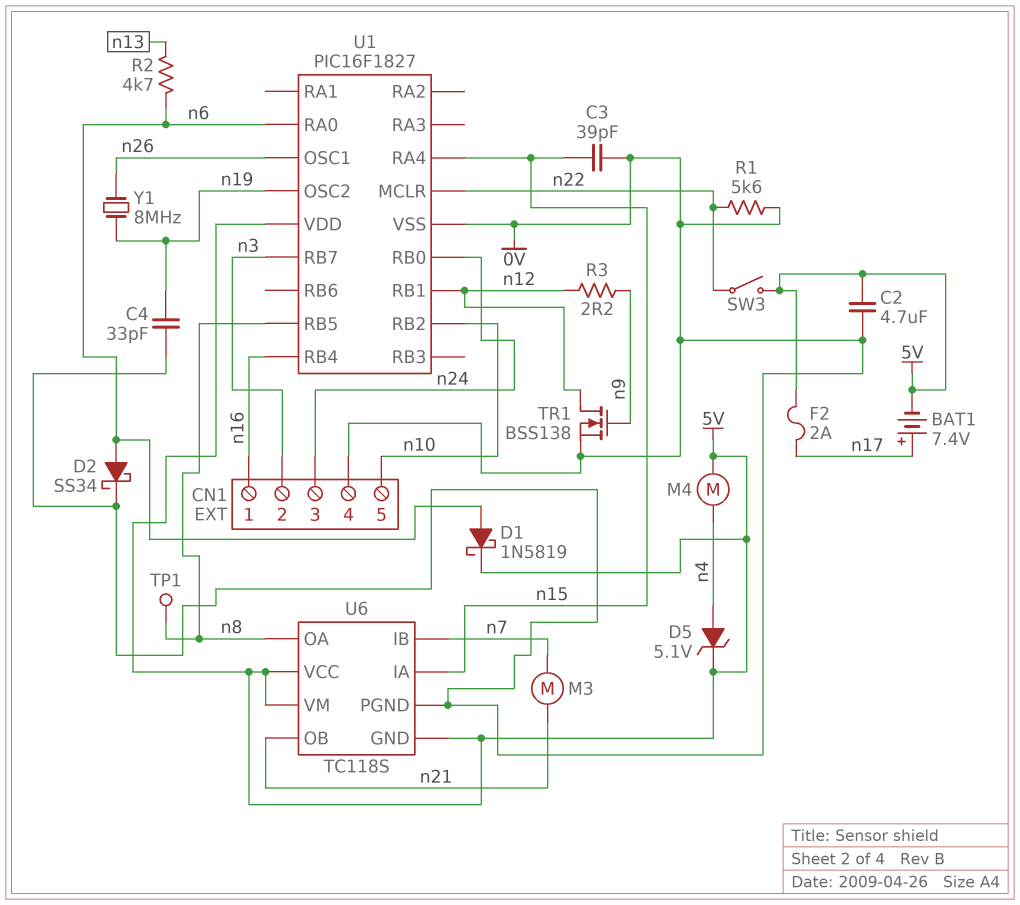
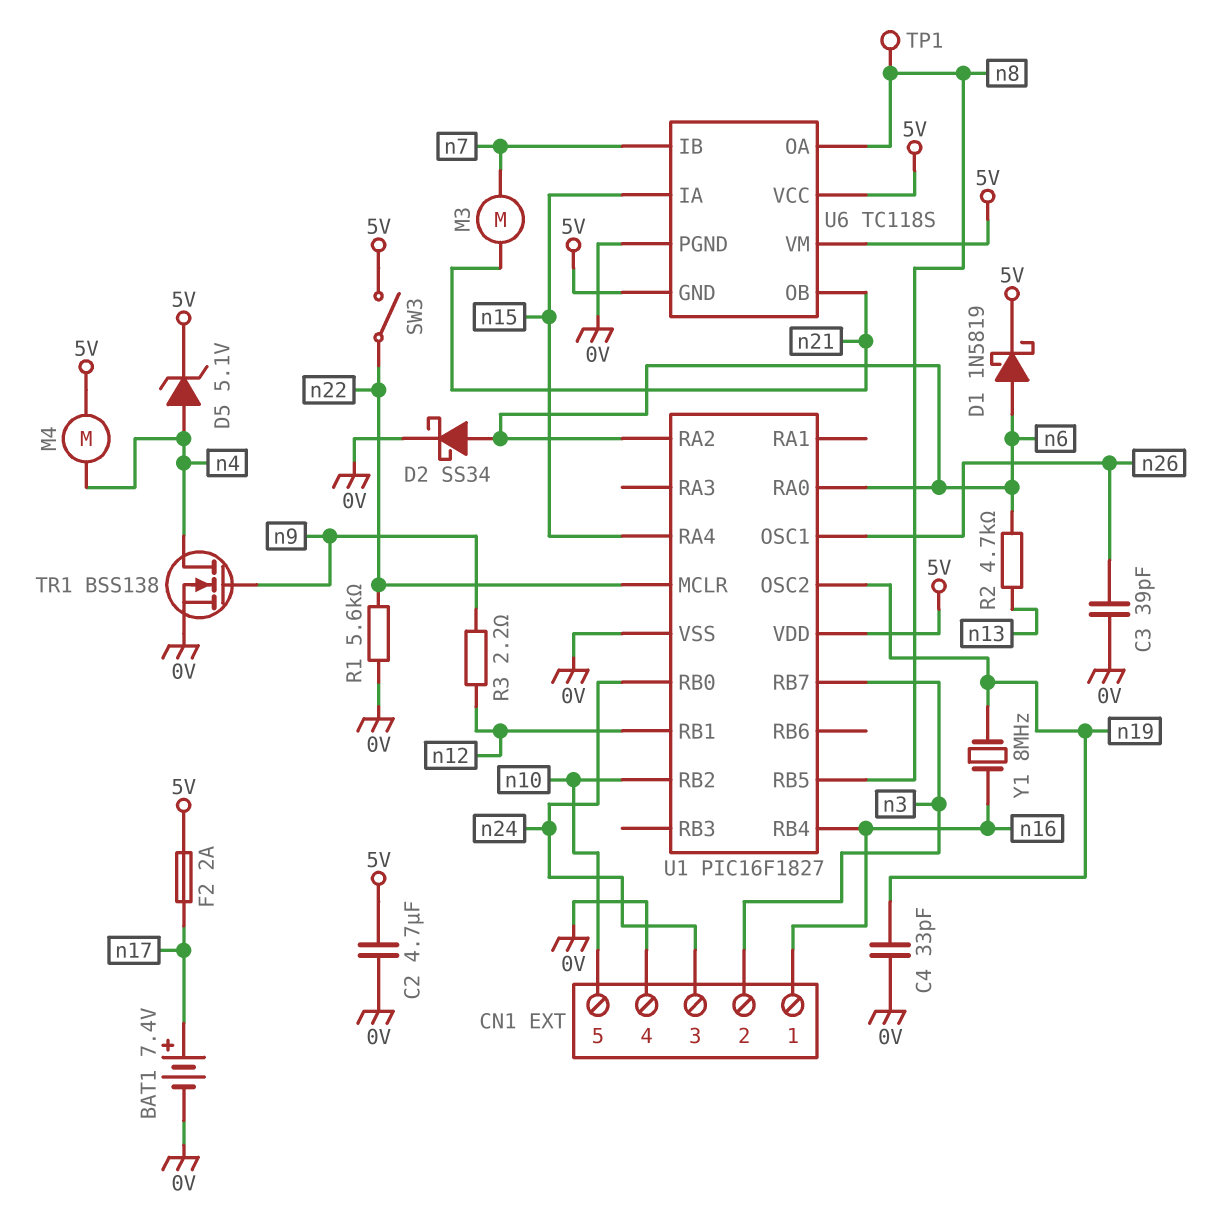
BAT1: 7.4V (plus n17, minus 5V) -> 7.4V (plus n17, minus 0V)
C3: 39pF (0V, n15) -> 39pF (0V, n26)
TR1: NMOS BSS138 (G n9, D n12, S 0V) -> NMOS BSS138 (G n9, D n4, S 0V)
U1 pin RA2: none -> n6
Y1: 8MHz (n19, n26) -> 8MHz (n16, n19)

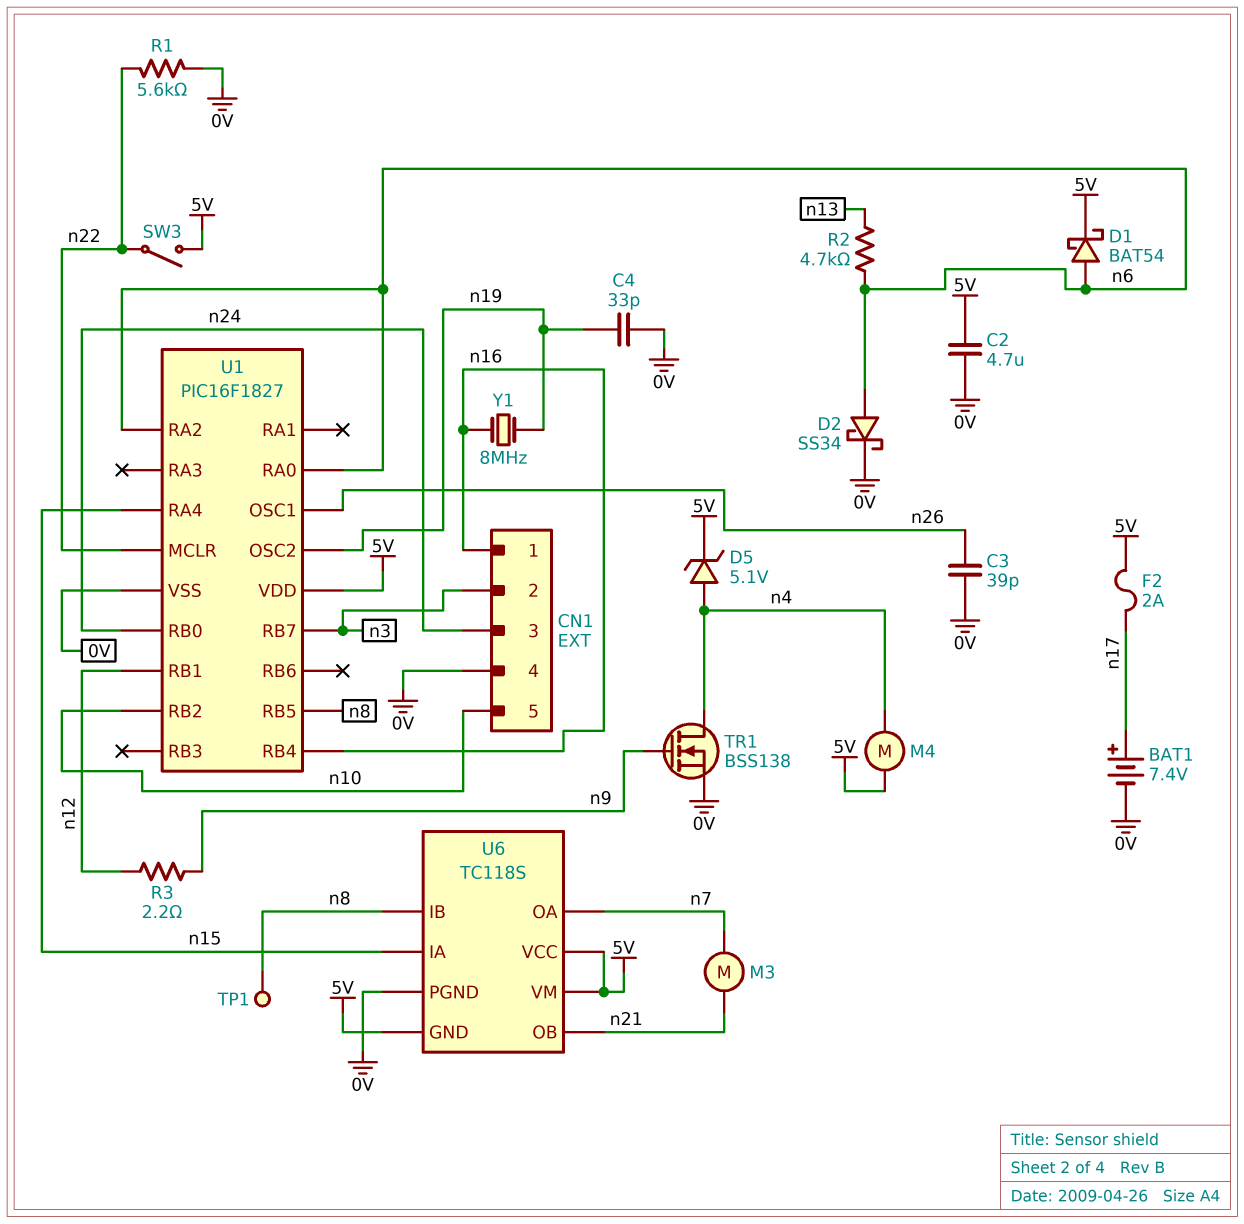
D1: schottky 1N5819 (A n6, K 5V) -> schottky BAT54 (A n6, K 5V)
U6 pin IB: n7 -> n8
U6 pin OA: n8 -> n7

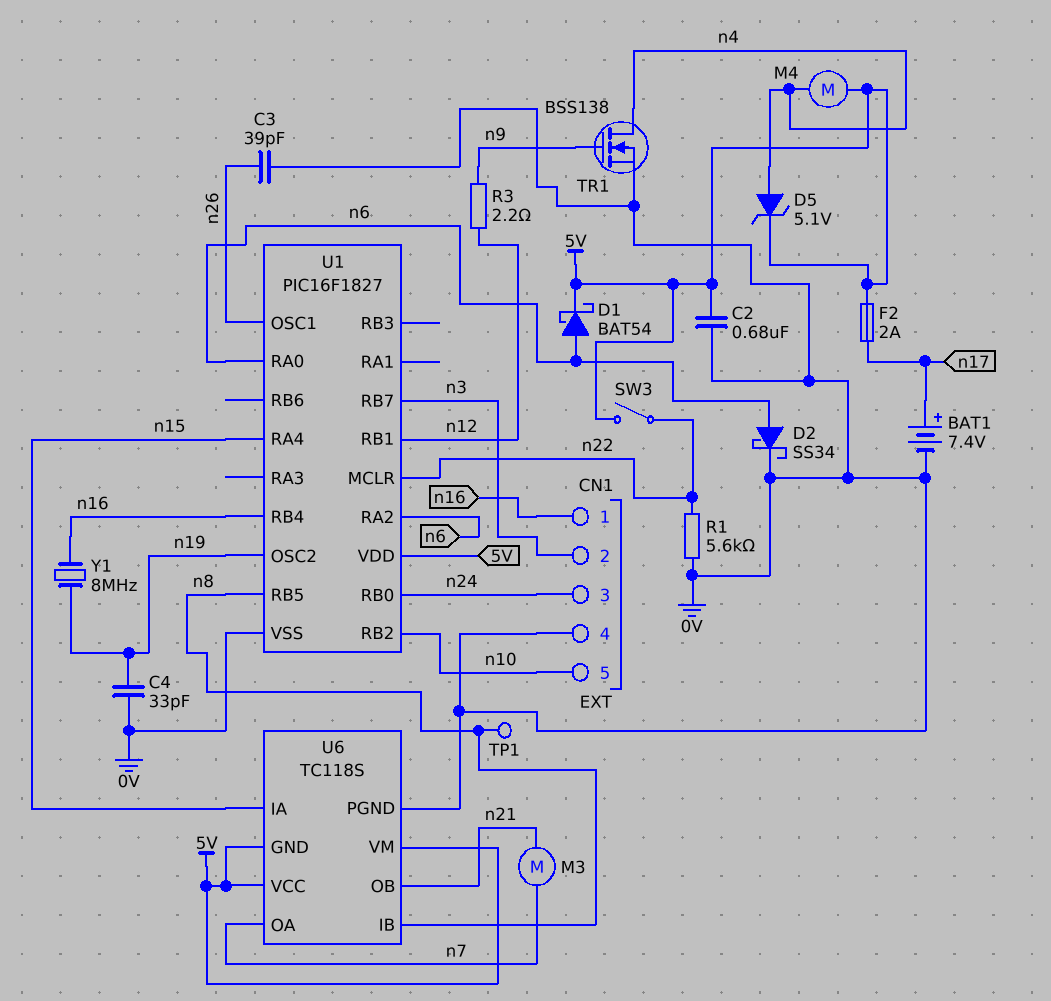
C2: 4.7uF (0V, 5V) -> 680nF (0V, 5V)
R2: 4.7k (n6, n13) -> none

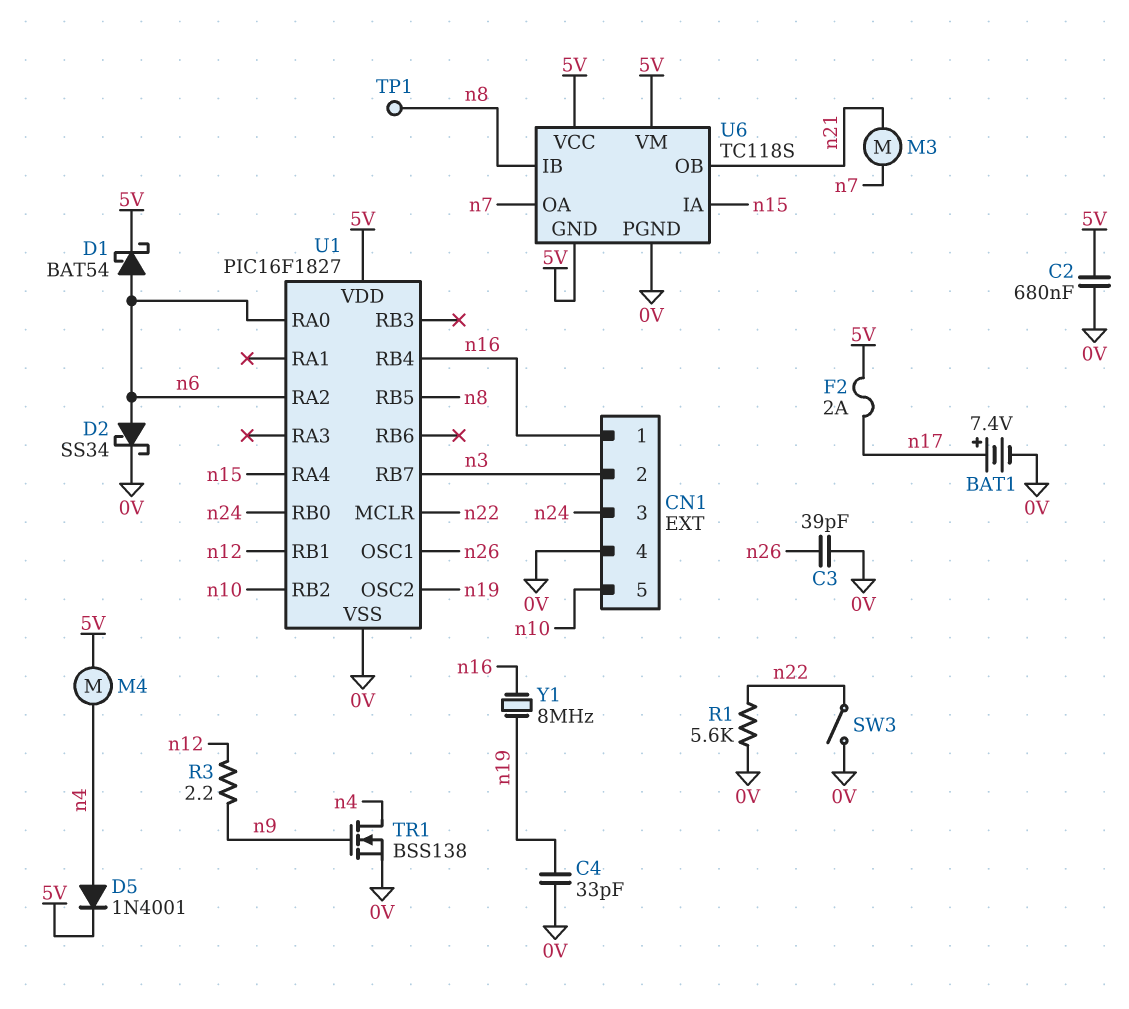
D5: zener 5.1V (A n4, K 5V) -> diode 1N4001 (A n4, K 5V)
SW3: switch (5V, n22) -> switch (0V, n22)

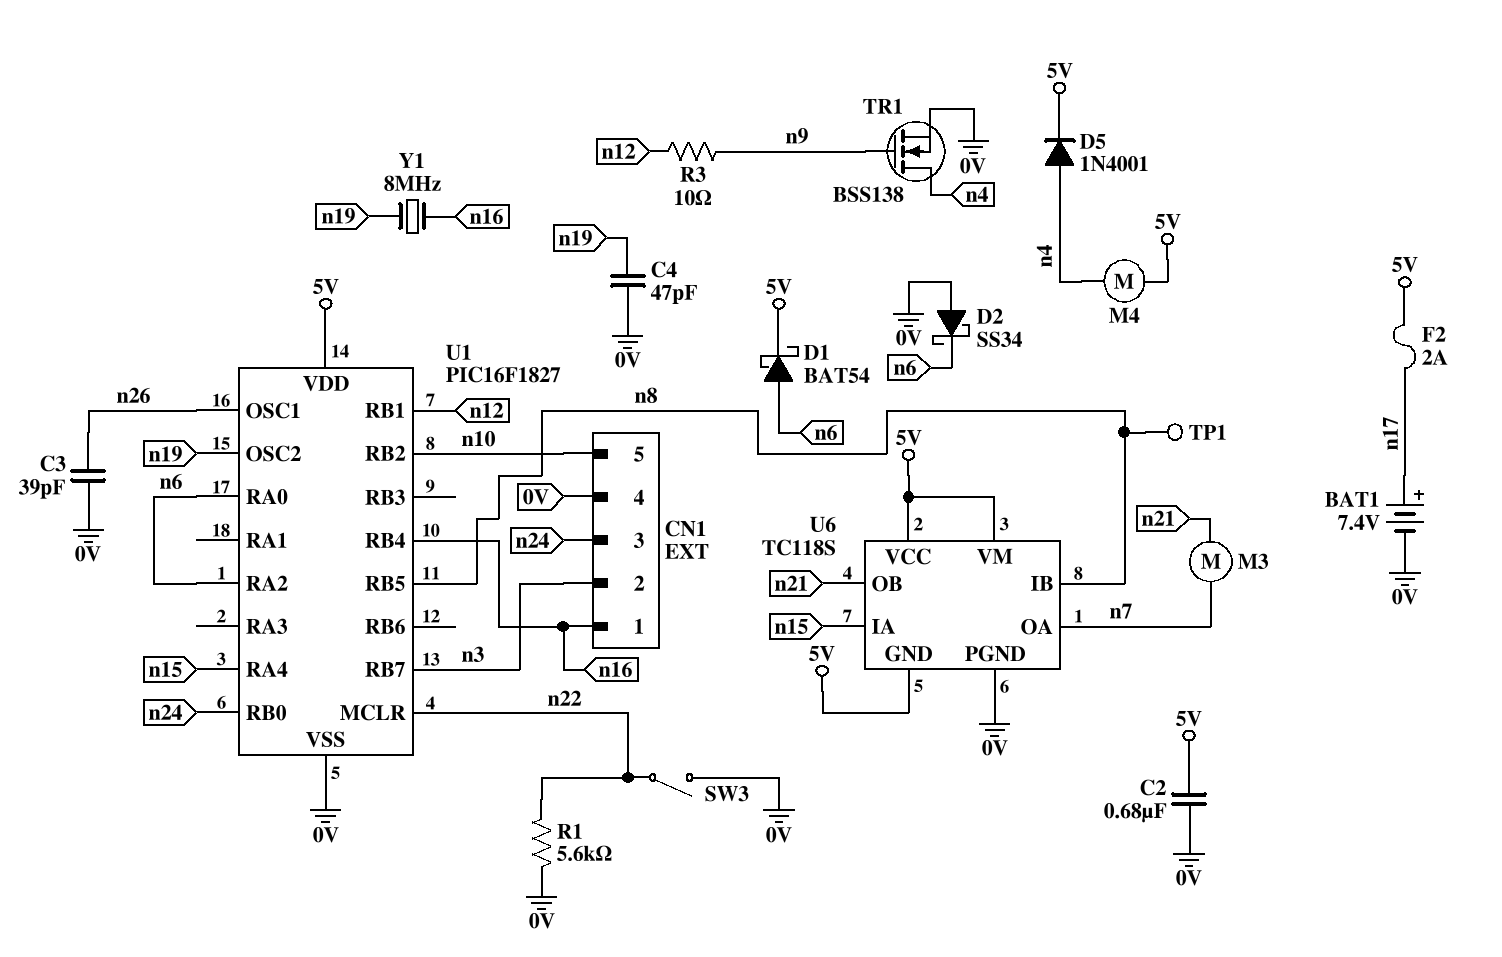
C4: 33pF (0V, n19) -> 47pF (0V, n19)
D2: schottky SS34 (A n6, K 0V) -> schottky SS34 (A 0V, K n6)
R3: 2.2 (n9, n12) -> 10 (n9, n12)

